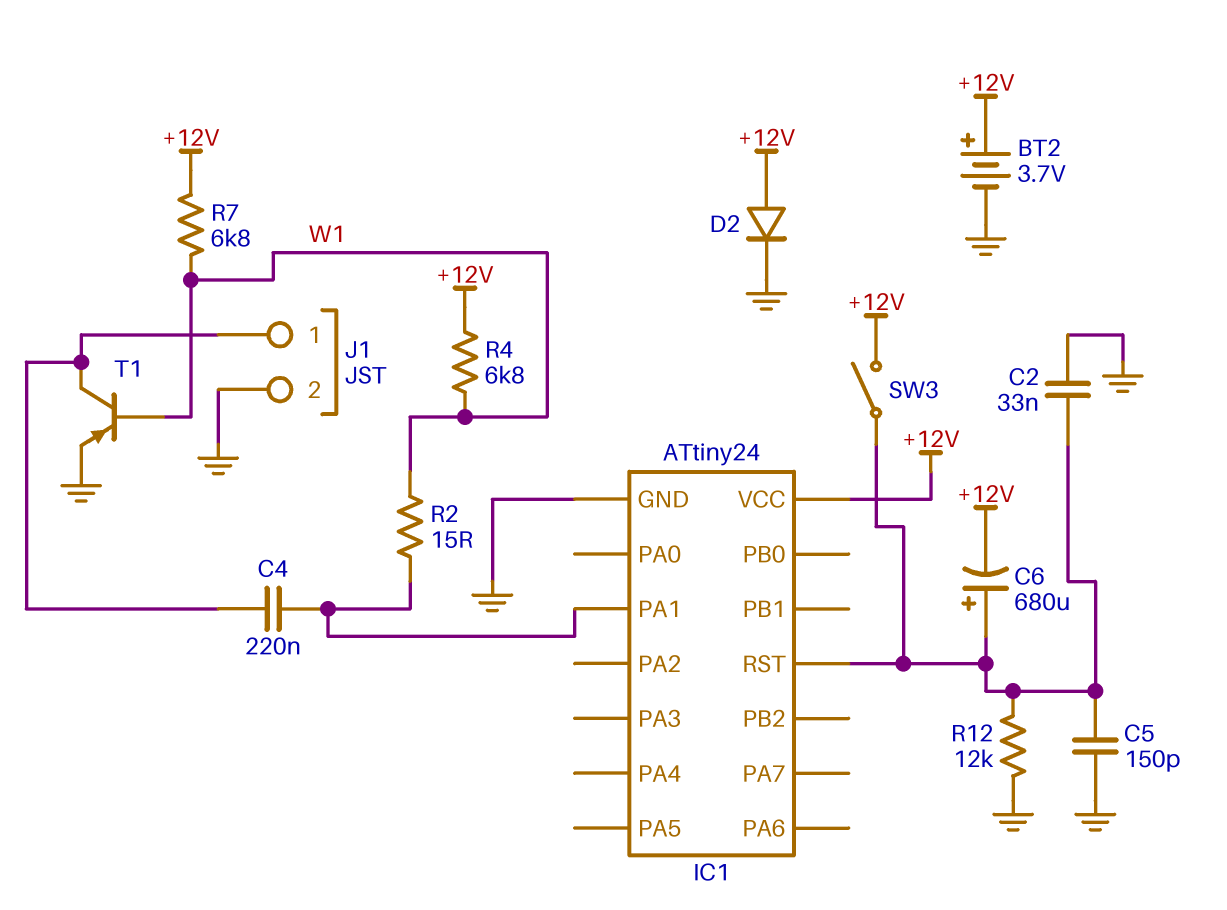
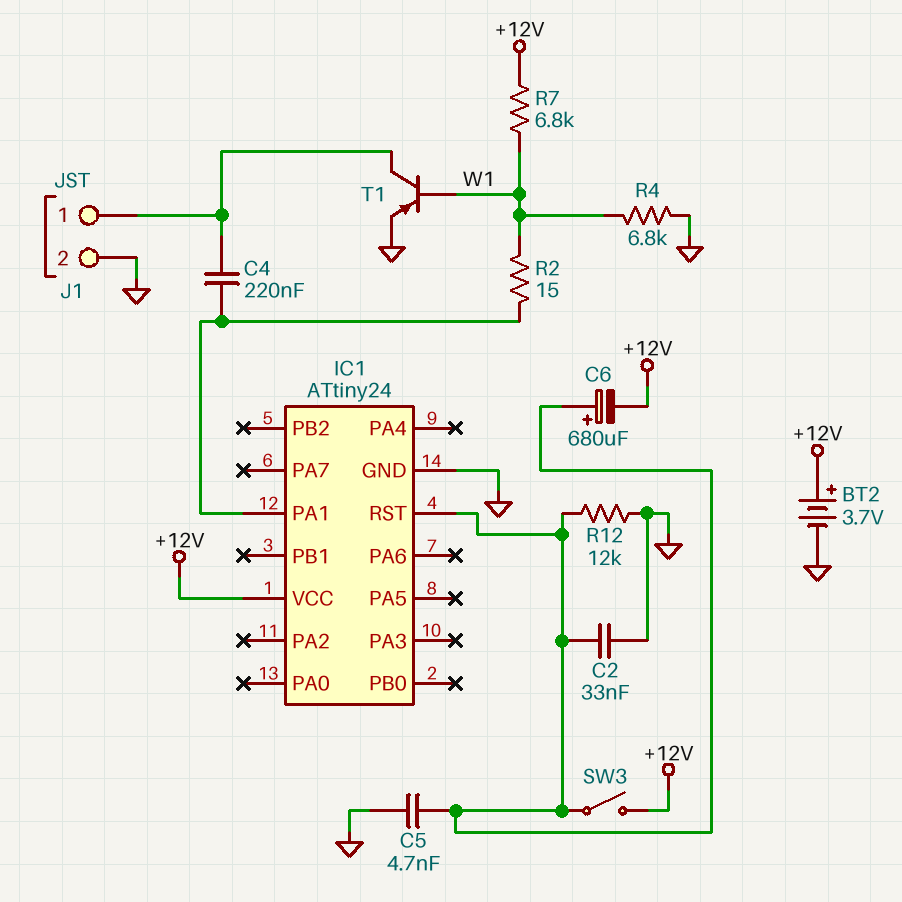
C5: 150pF (GND, IC1/RST) -> 4.7nF (GND, IC1/RST)
D2: diode (A +12V, K GND) -> none
R4: 6.8k (+12V, W1) -> 6.8k (GND, W1)

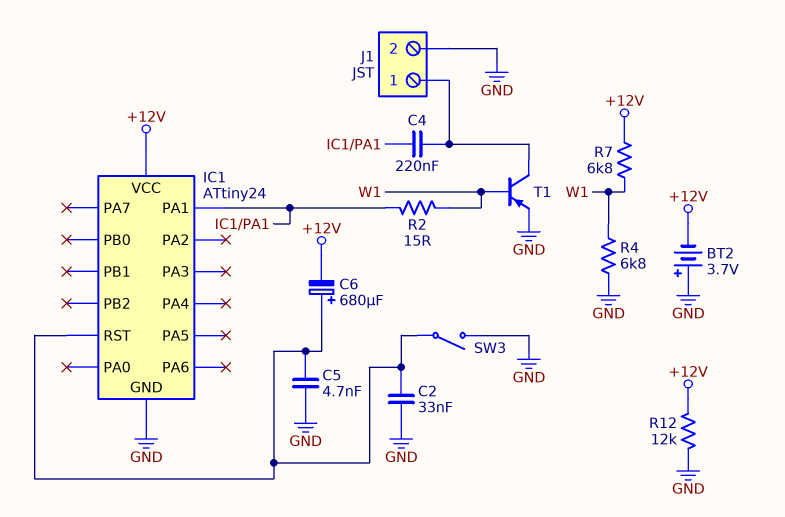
BT2: 3.7V (plus +12V, minus GND) -> 3.7V (plus GND, minus +12V)
R12: 12k (GND, IC1/RST) -> 12k (+12V, GND)
SW3: switch (+12V, IC1/RST) -> switch (GND, IC1/RST)

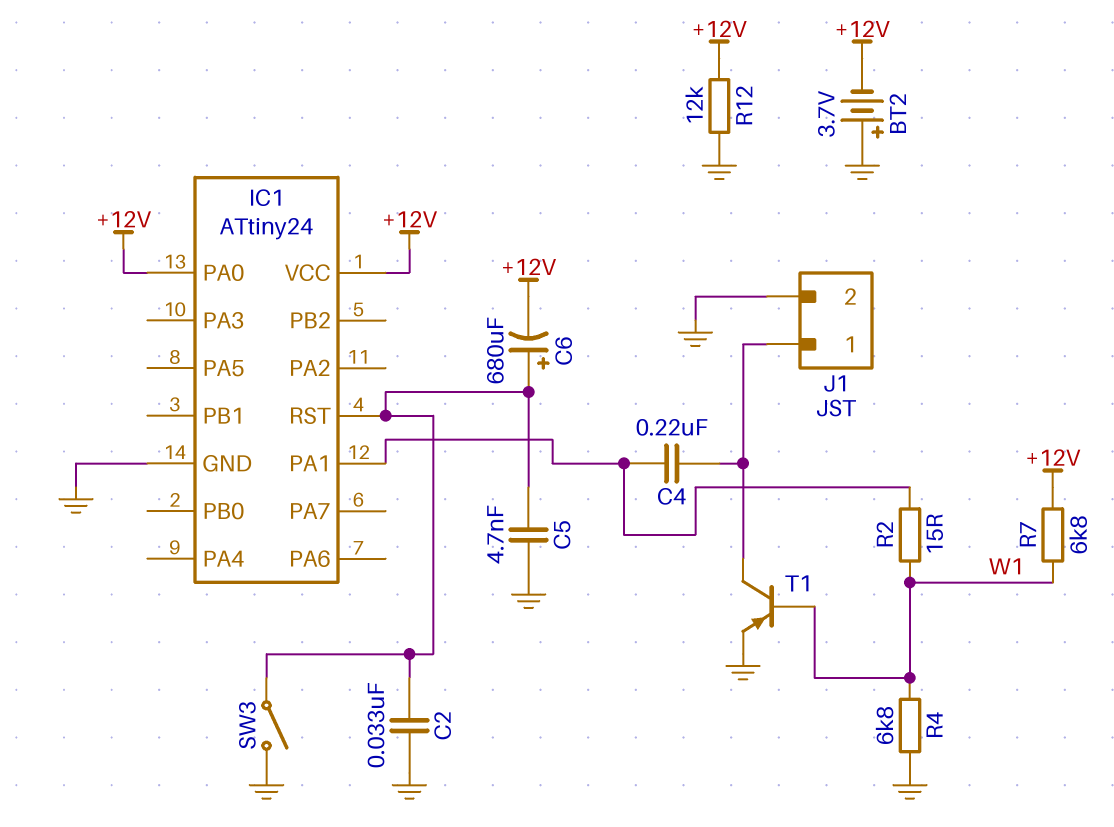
IC1 pin PA0: none -> +12V

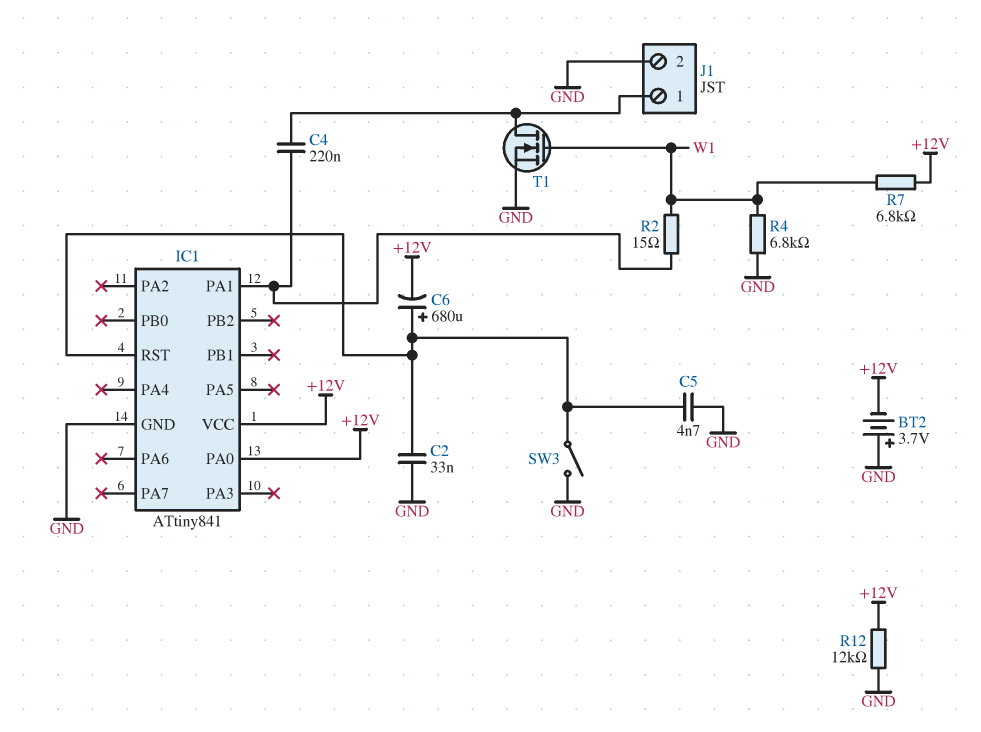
IC1: ATtiny24 -> ATtiny841
T1: PNP (B W1, C J1/1, E GND) -> NMOS (G W1, D J1/1, S GND)

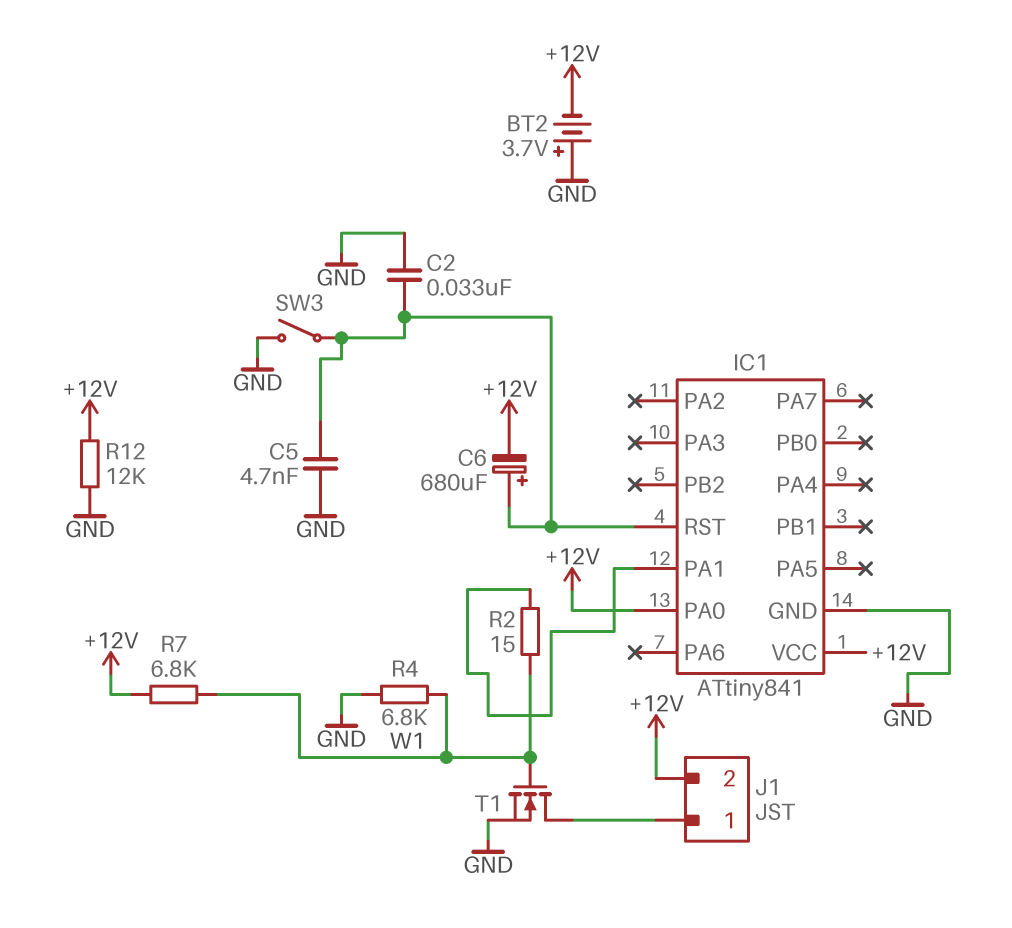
C4: 220nF (IC1/PA1, J1/1) -> none
J1 pin 2: GND -> +12V

